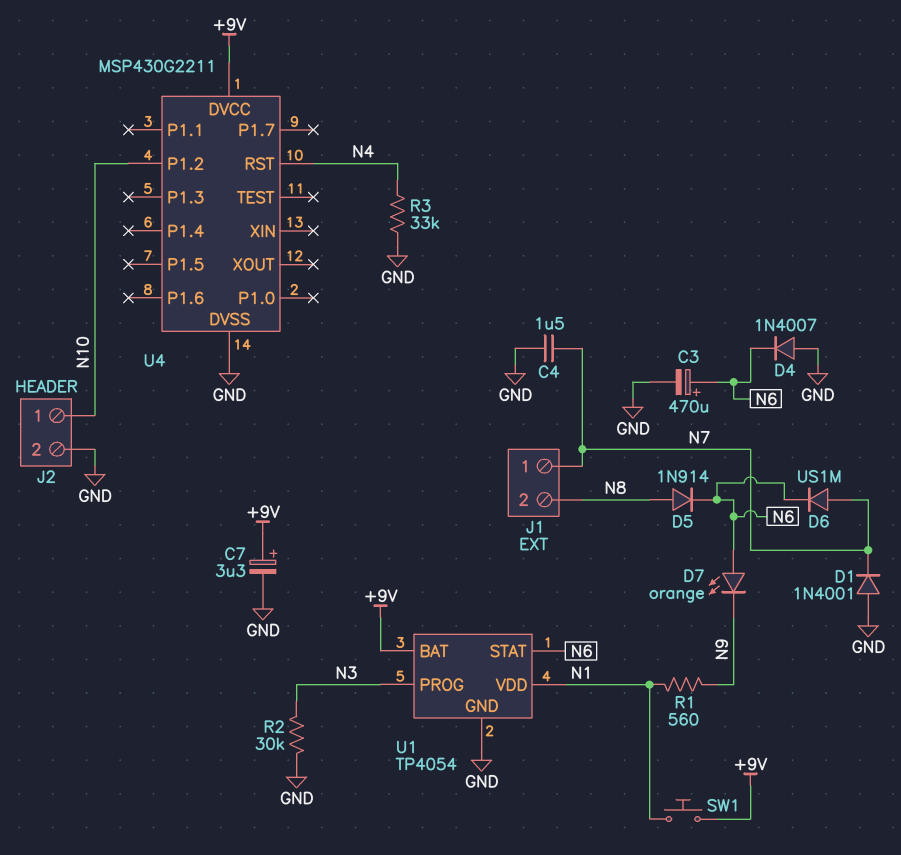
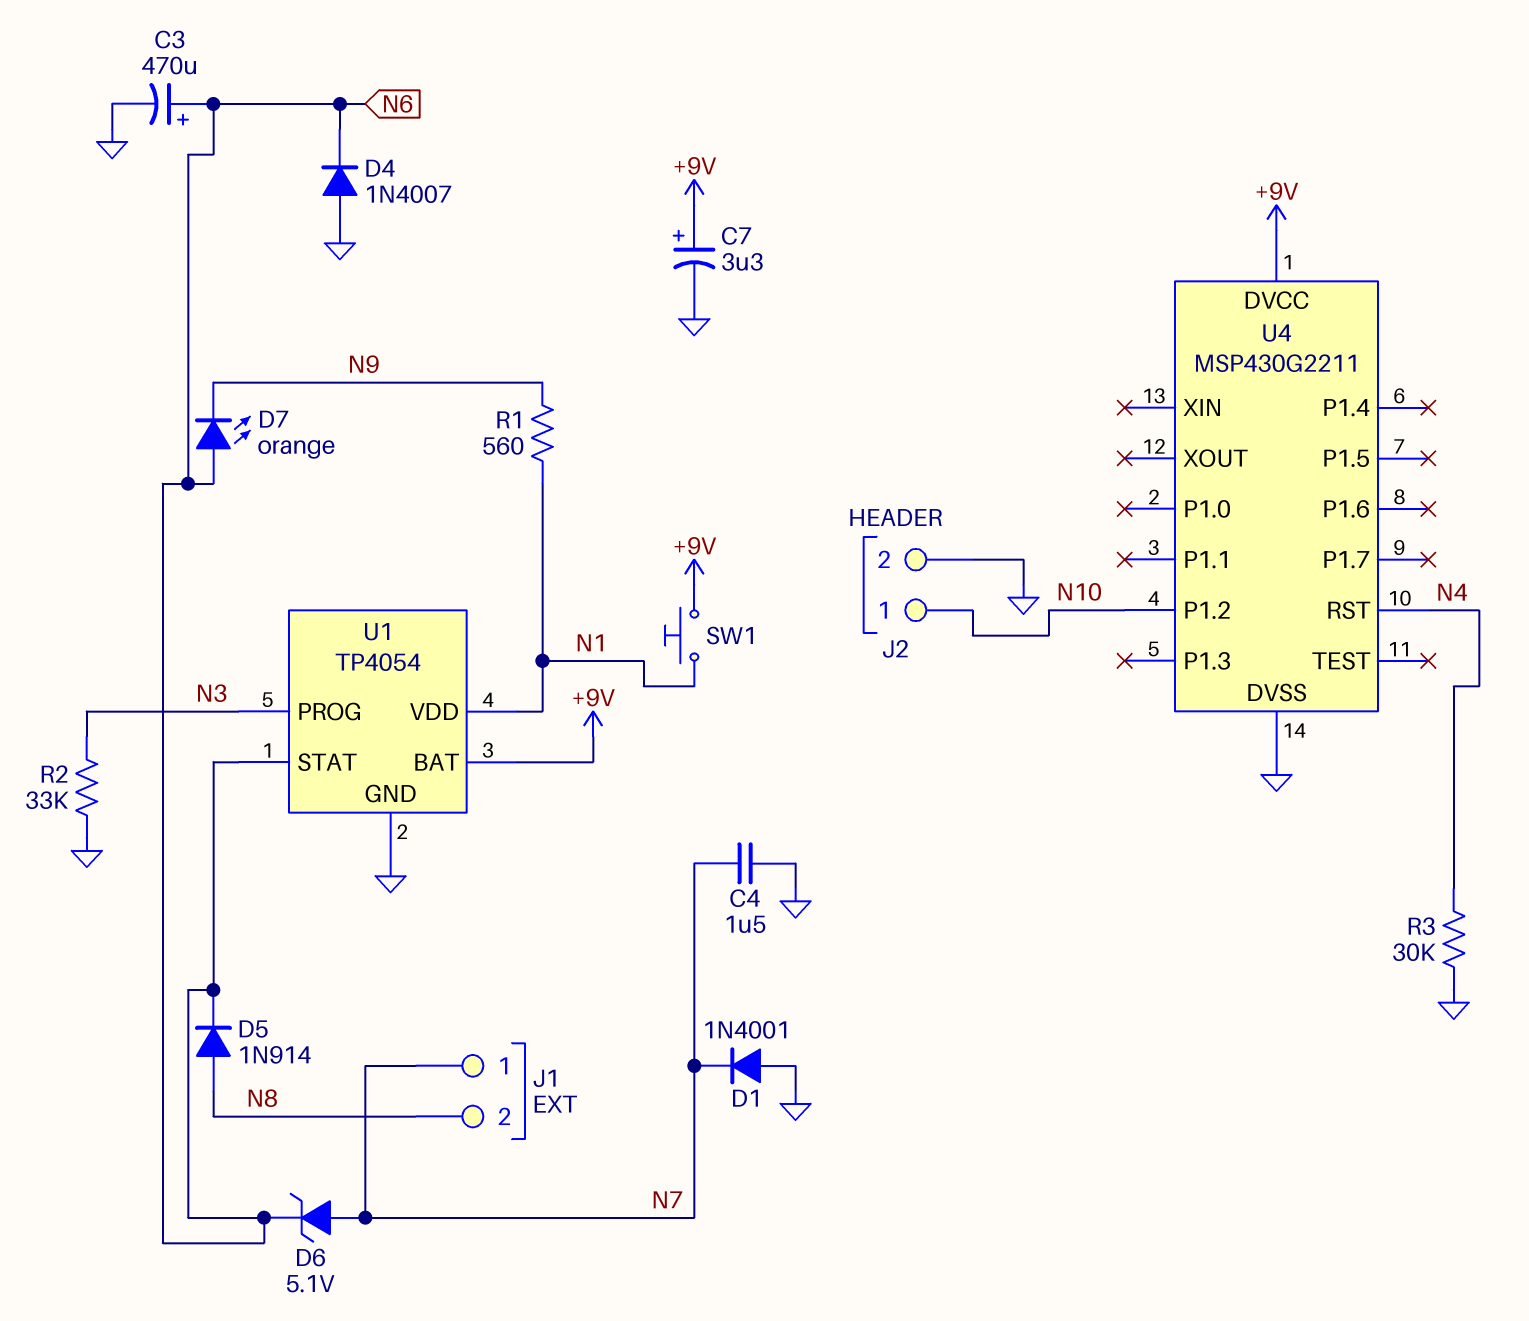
D6: diode US1M (A N7, K N6) -> zener 5.1V (A N7, K N6)
R2: 30k (GND, N3) -> 33k (GND, N3)
R3: 33k (GND, N4) -> 30k (GND, N4)

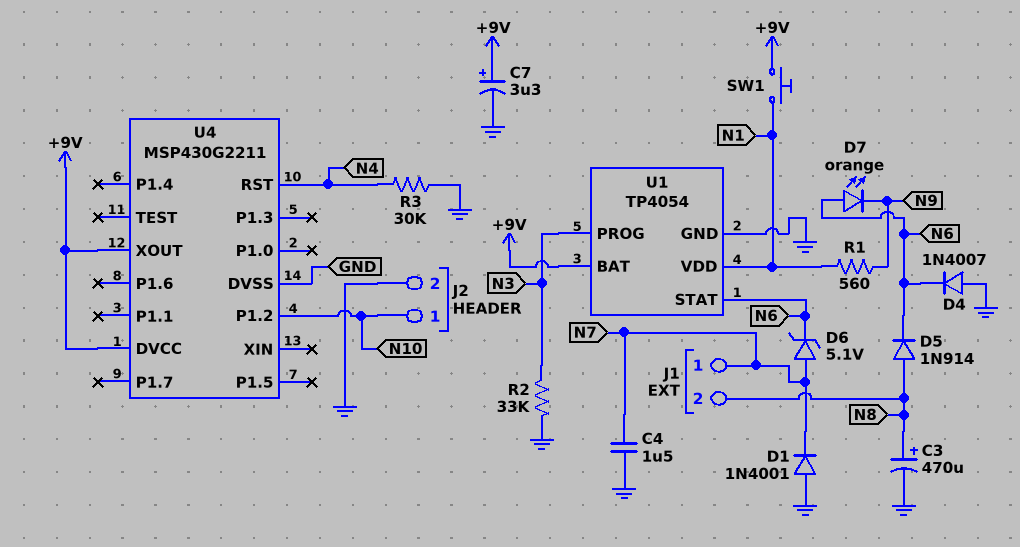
C3: 470uF (plus N6, minus GND) -> 470uF (plus N8, minus GND)
U4 pin XOUT: none -> +9V

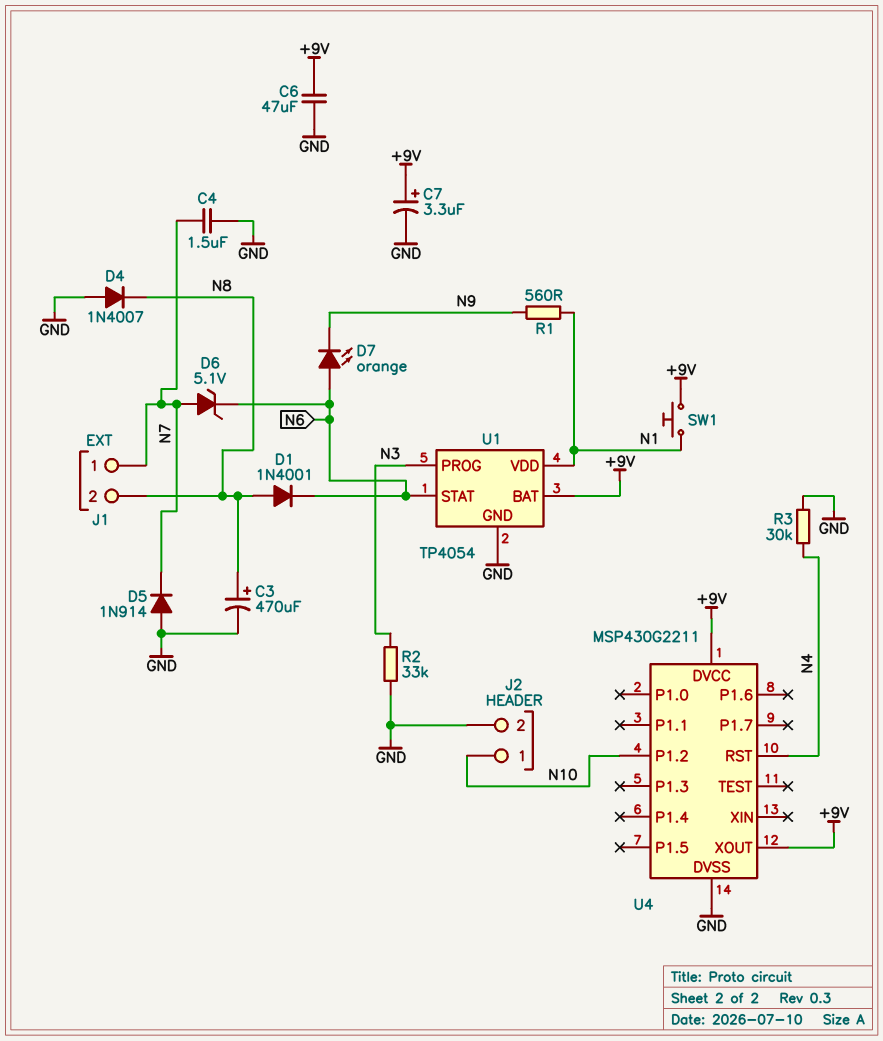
C6: none -> 47uF (+9V, GND)
D1: diode 1N4001 (A GND, K N7) -> diode 1N4001 (A N8, K N6)
D4: diode 1N4007 (A GND, K N6) -> diode 1N4007 (A GND, K N8)
D5: diode 1N914 (A N8, K N6) -> diode 1N914 (A GND, K N7)

